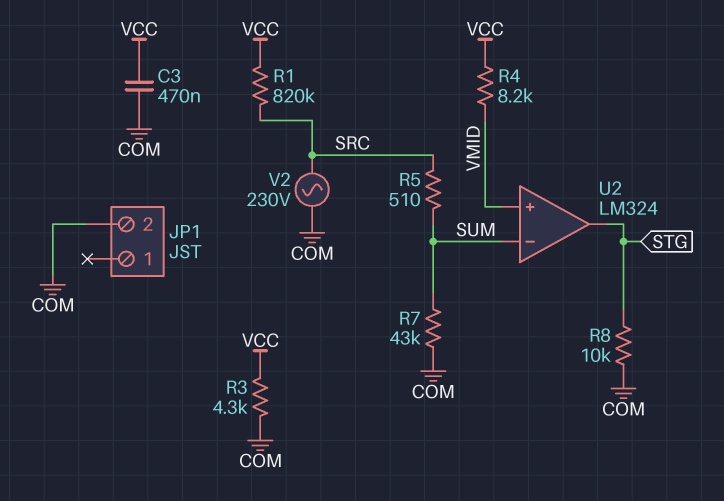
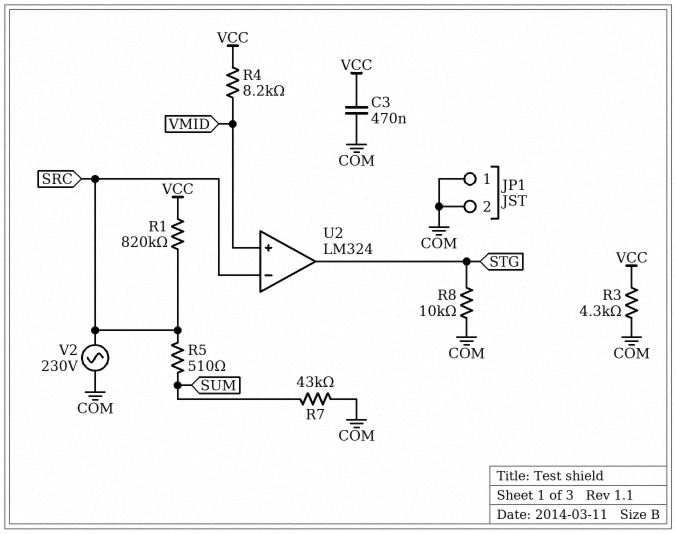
JP1 pin 1: none -> COM
U2 pin in-: SUM -> SRC

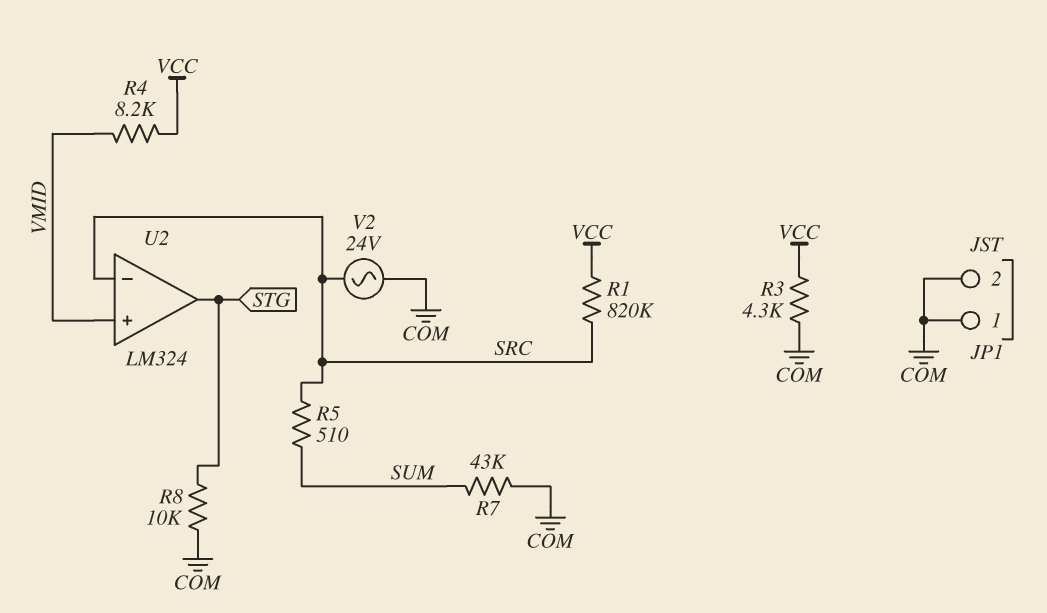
C3: 470nF (COM, VCC) -> none
V2: AC 230V (COM, SRC) -> AC 24V (COM, SRC)

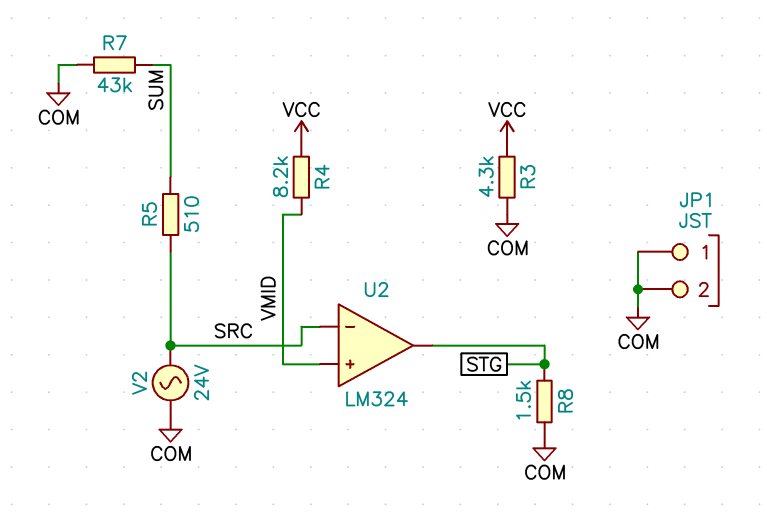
R1: 820k (SRC, VCC) -> none
R8: 10k (COM, STG) -> 1.5k (COM, STG)

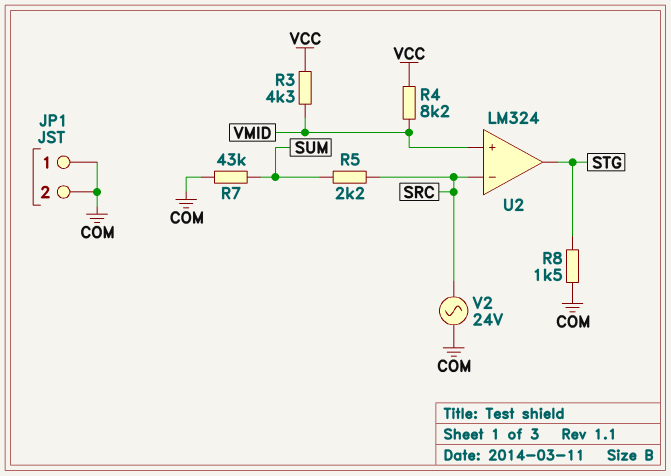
R3: 4.3k (COM, VCC) -> 4.3k (VCC, VMID)
R5: 510 (SRC, SUM) -> 2.2k (SRC, SUM)

